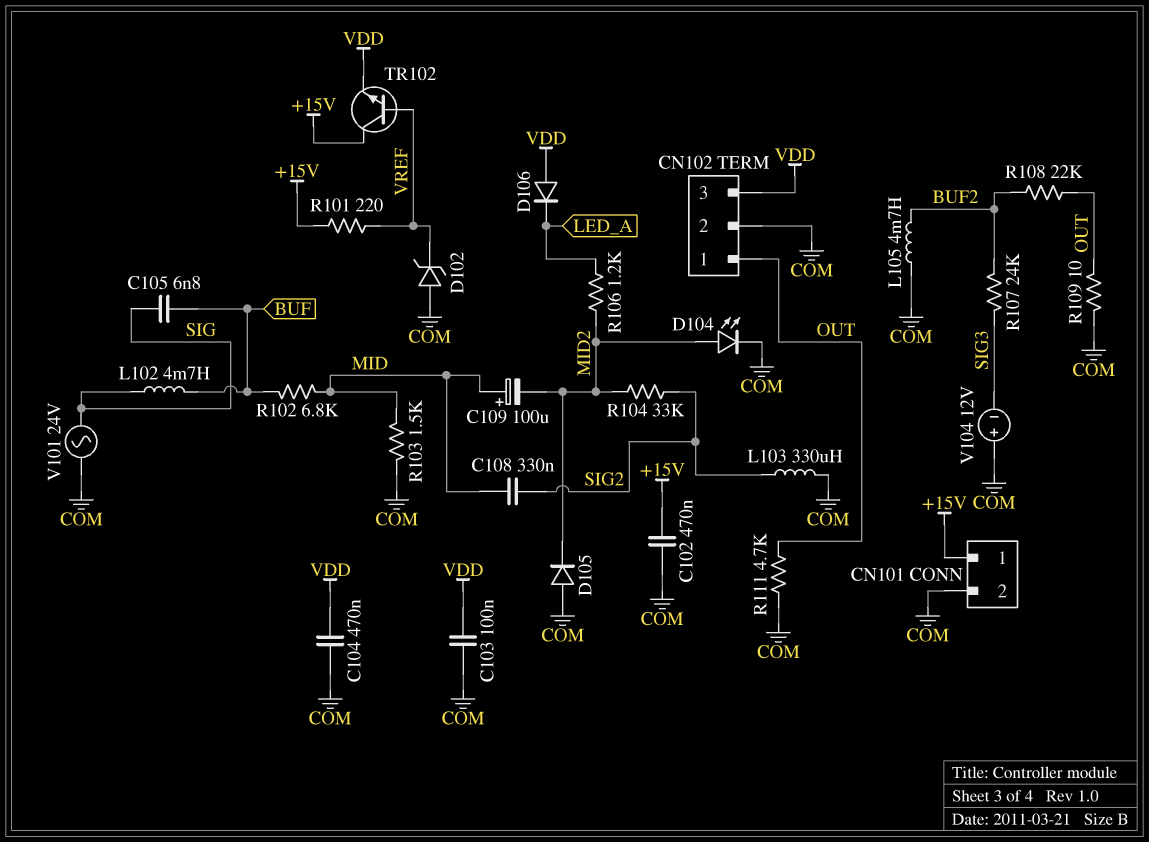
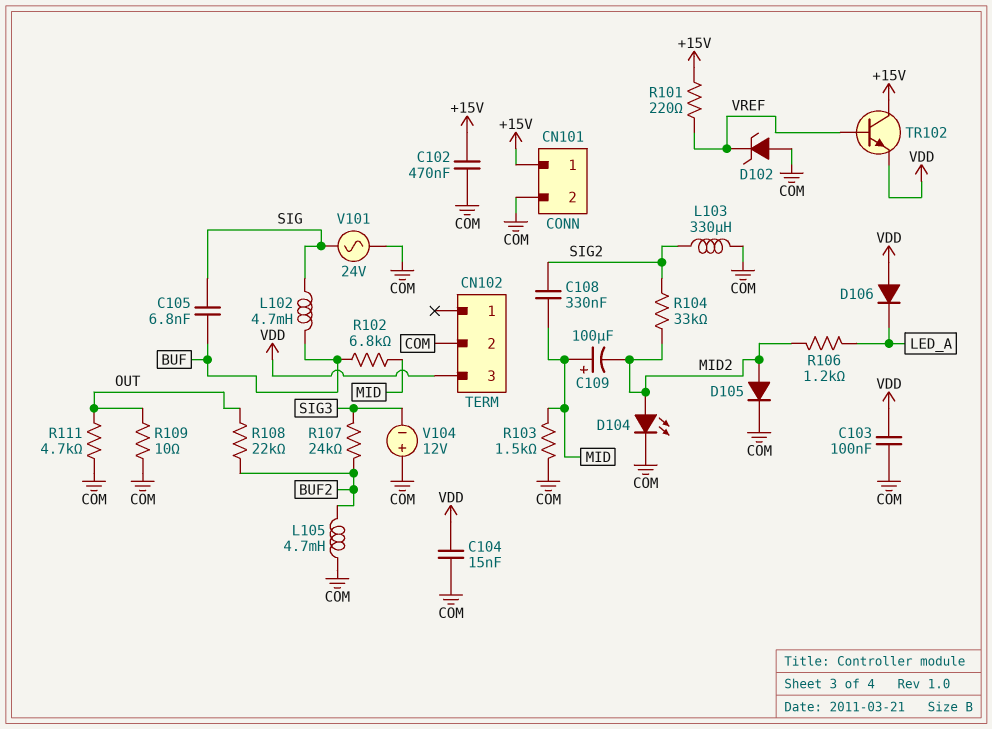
C104: 470nF (COM, VDD) -> 15nF (COM, VDD)
CN102 pin 1: OUT -> none
D105: diode (A COM, K MID2) -> diode (A MID2, K COM)

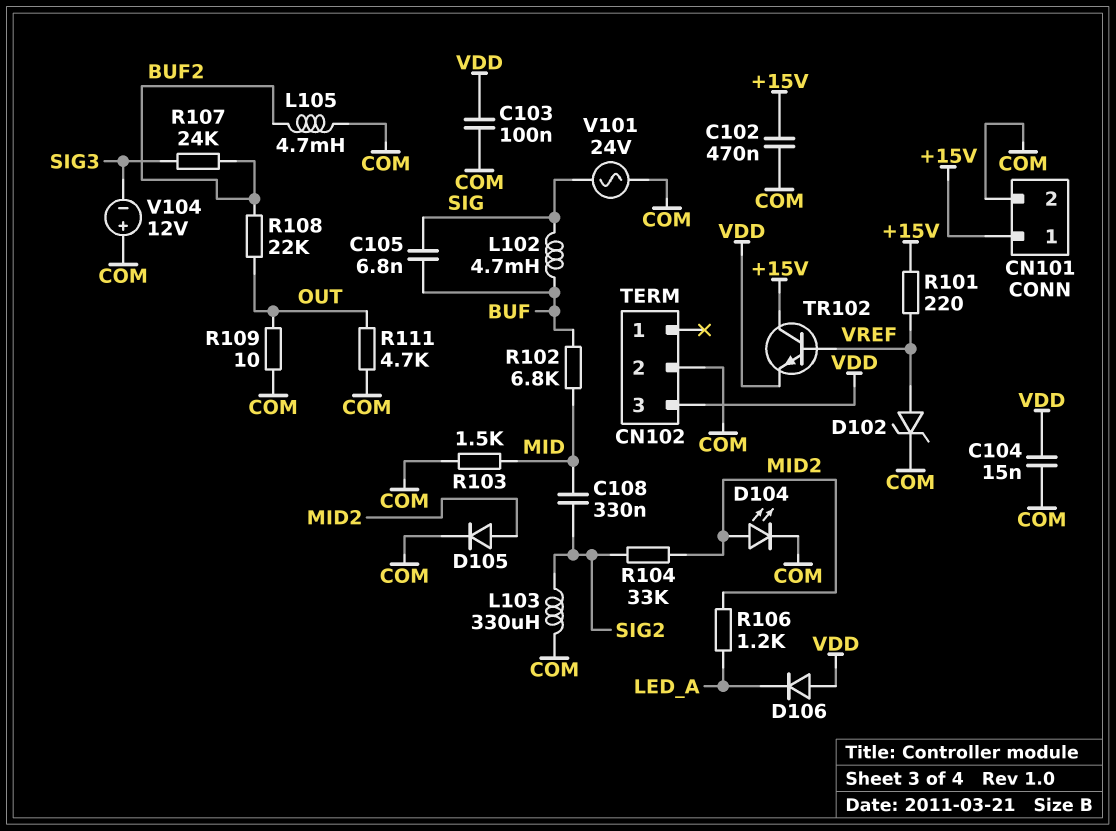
C109: 100uF (plus MID, minus MID2) -> none
D102: zener (A COM, K VREF) -> zener (A VREF, K COM)

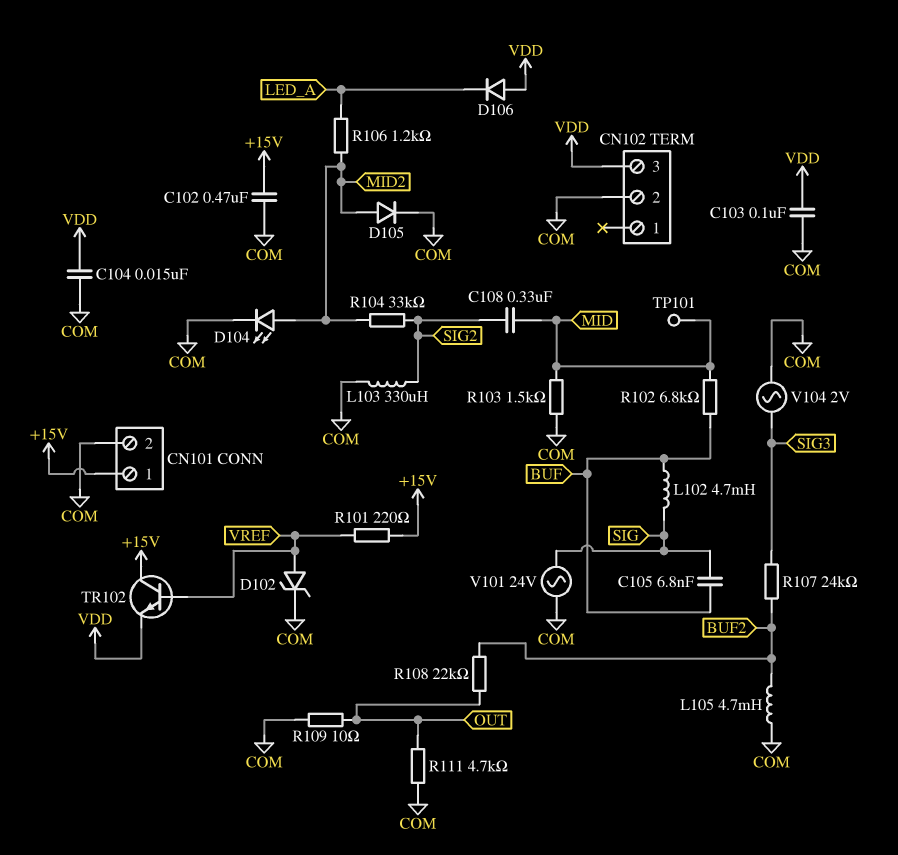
TP101: none -> test point (MID)
V104: 12V (plus COM, minus SIG3) -> AC 2V (COM, SIG3)

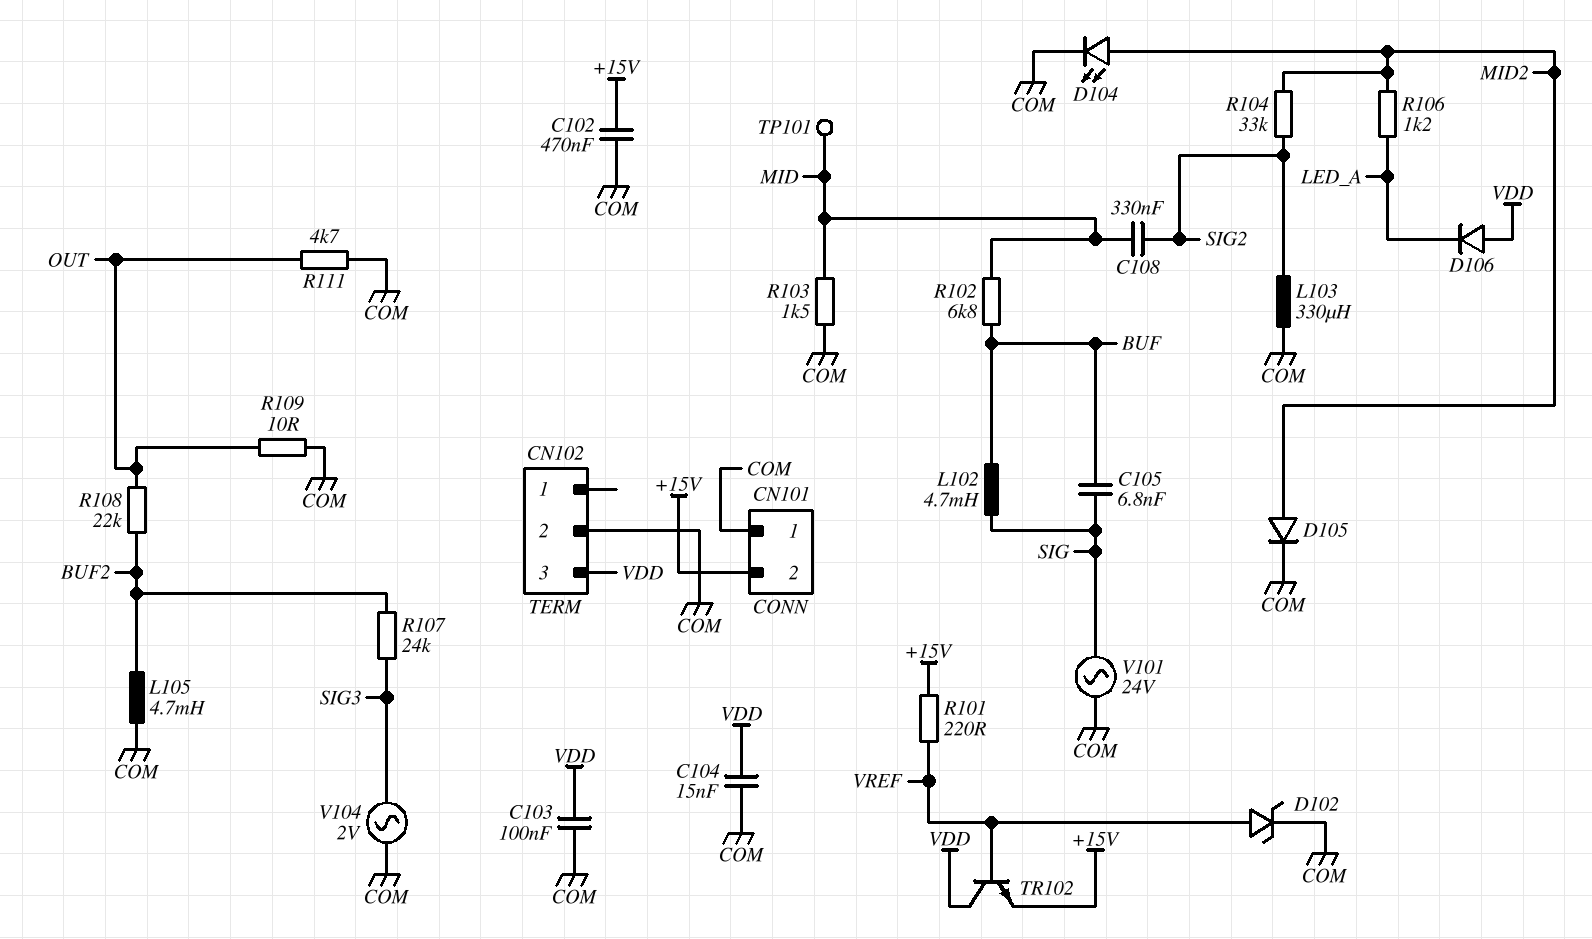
CN101 pin 1: +15V -> COM
CN101 pin 2: COM -> +15V
TR102: NPN (B VREF, C +15V, E VDD) -> NPN (B VREF, C VDD, E +15V)

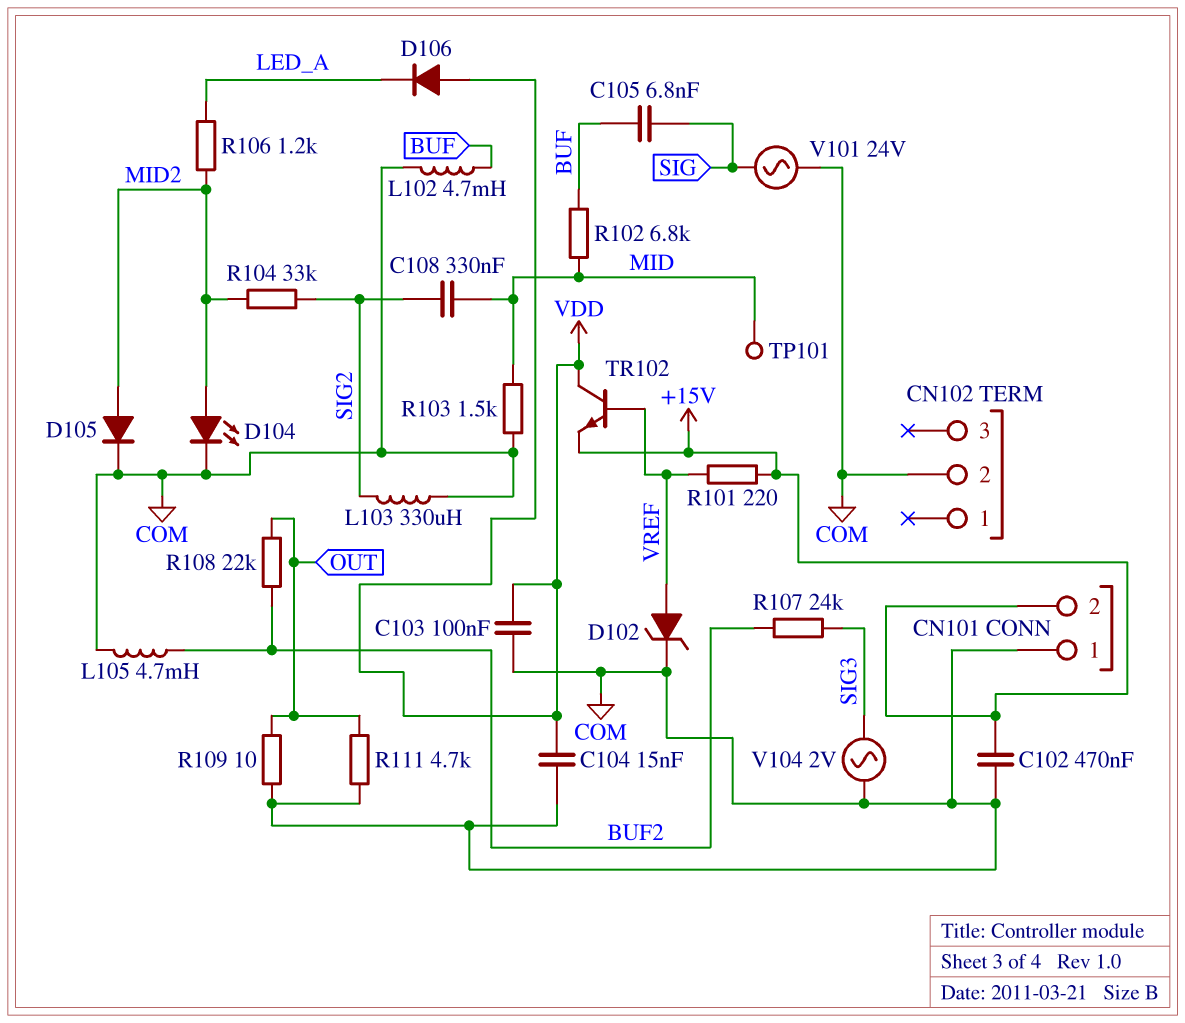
CN102 pin 3: VDD -> none
L102: 4.7mH (BUF, SIG) -> 4.7mH (BUF, COM)

